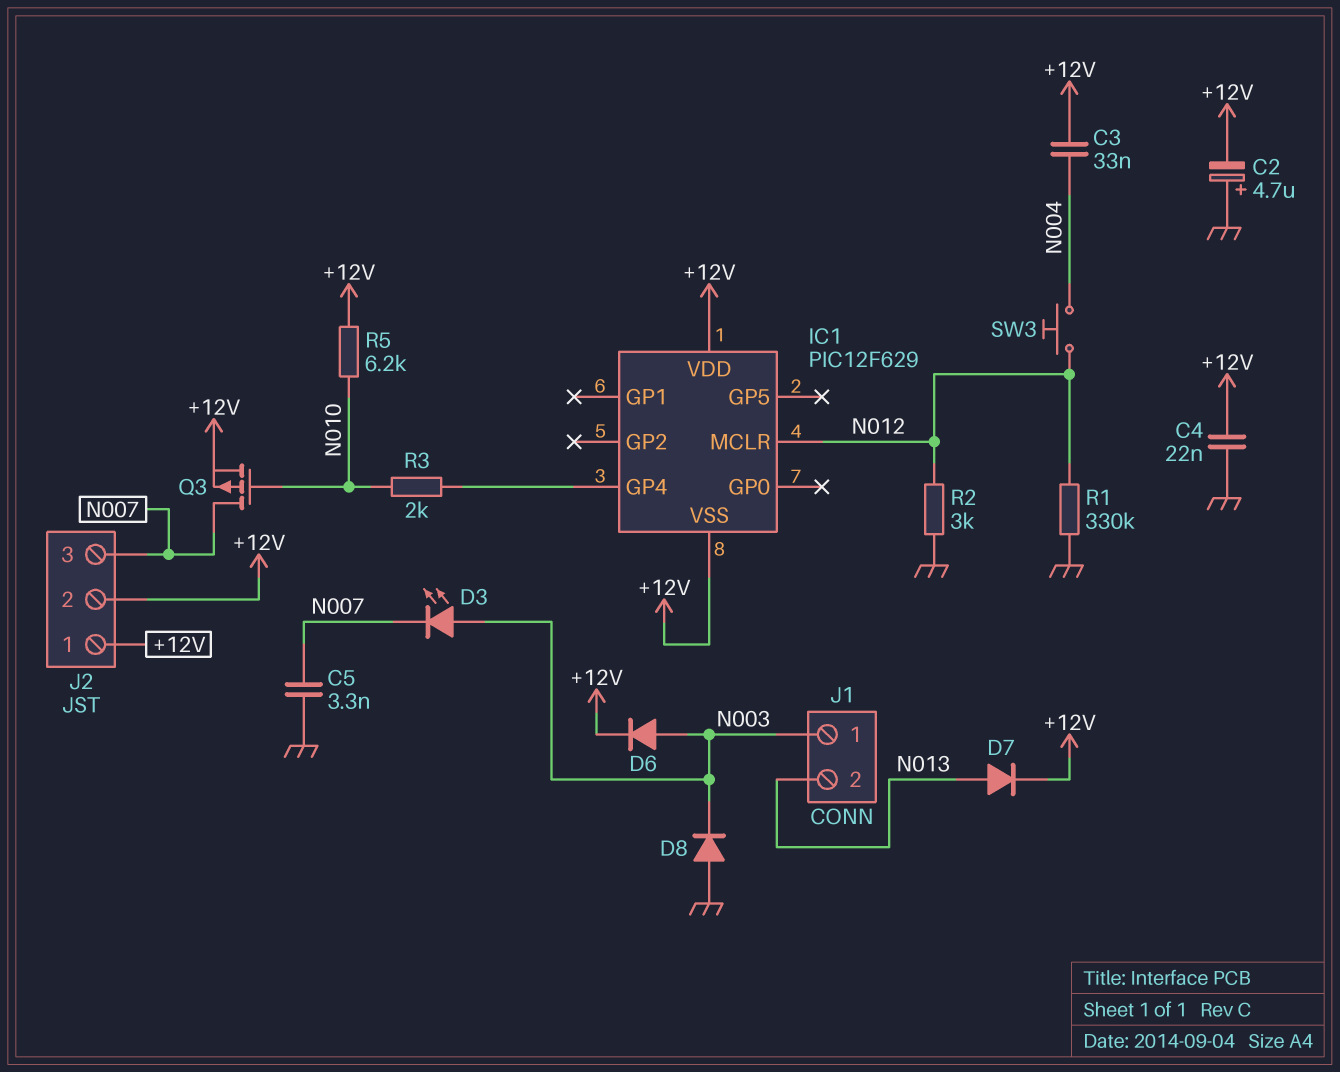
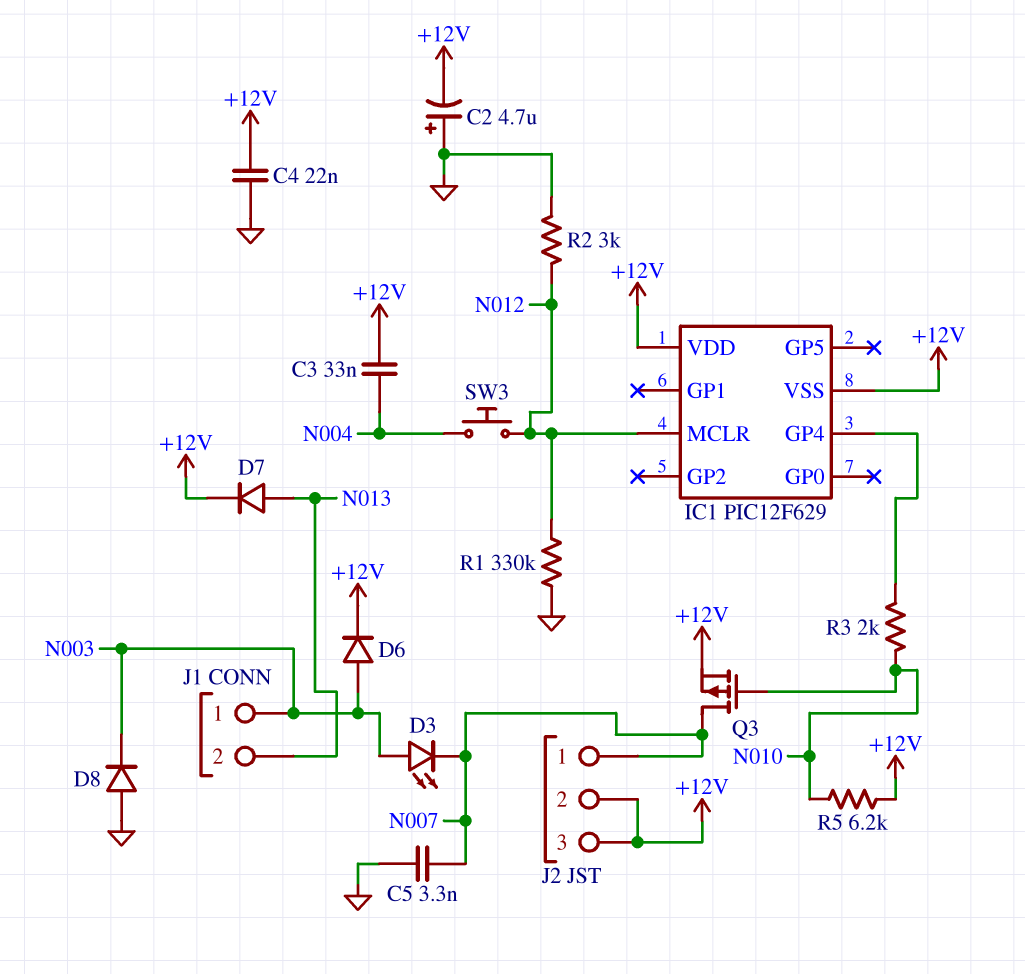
J2 pin 1: +12V -> N007
J2 pin 3: N007 -> +12V

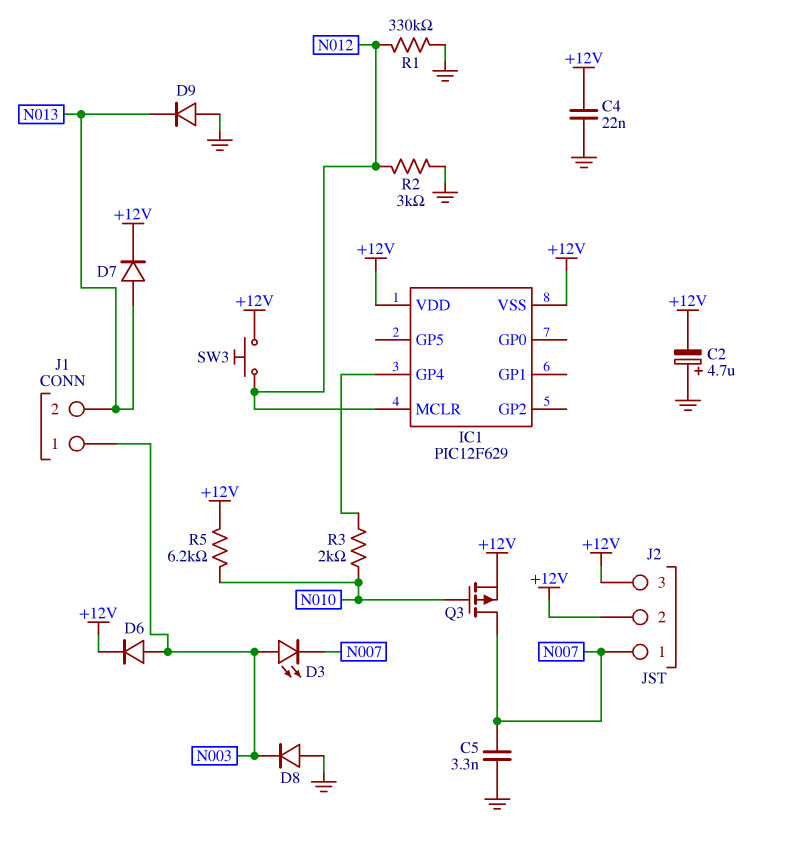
C3: 33nF (+12V, N004) -> none
D9: none -> diode (A GND, K N013)
SW3: button (N004, N012) -> button (+12V, N012)

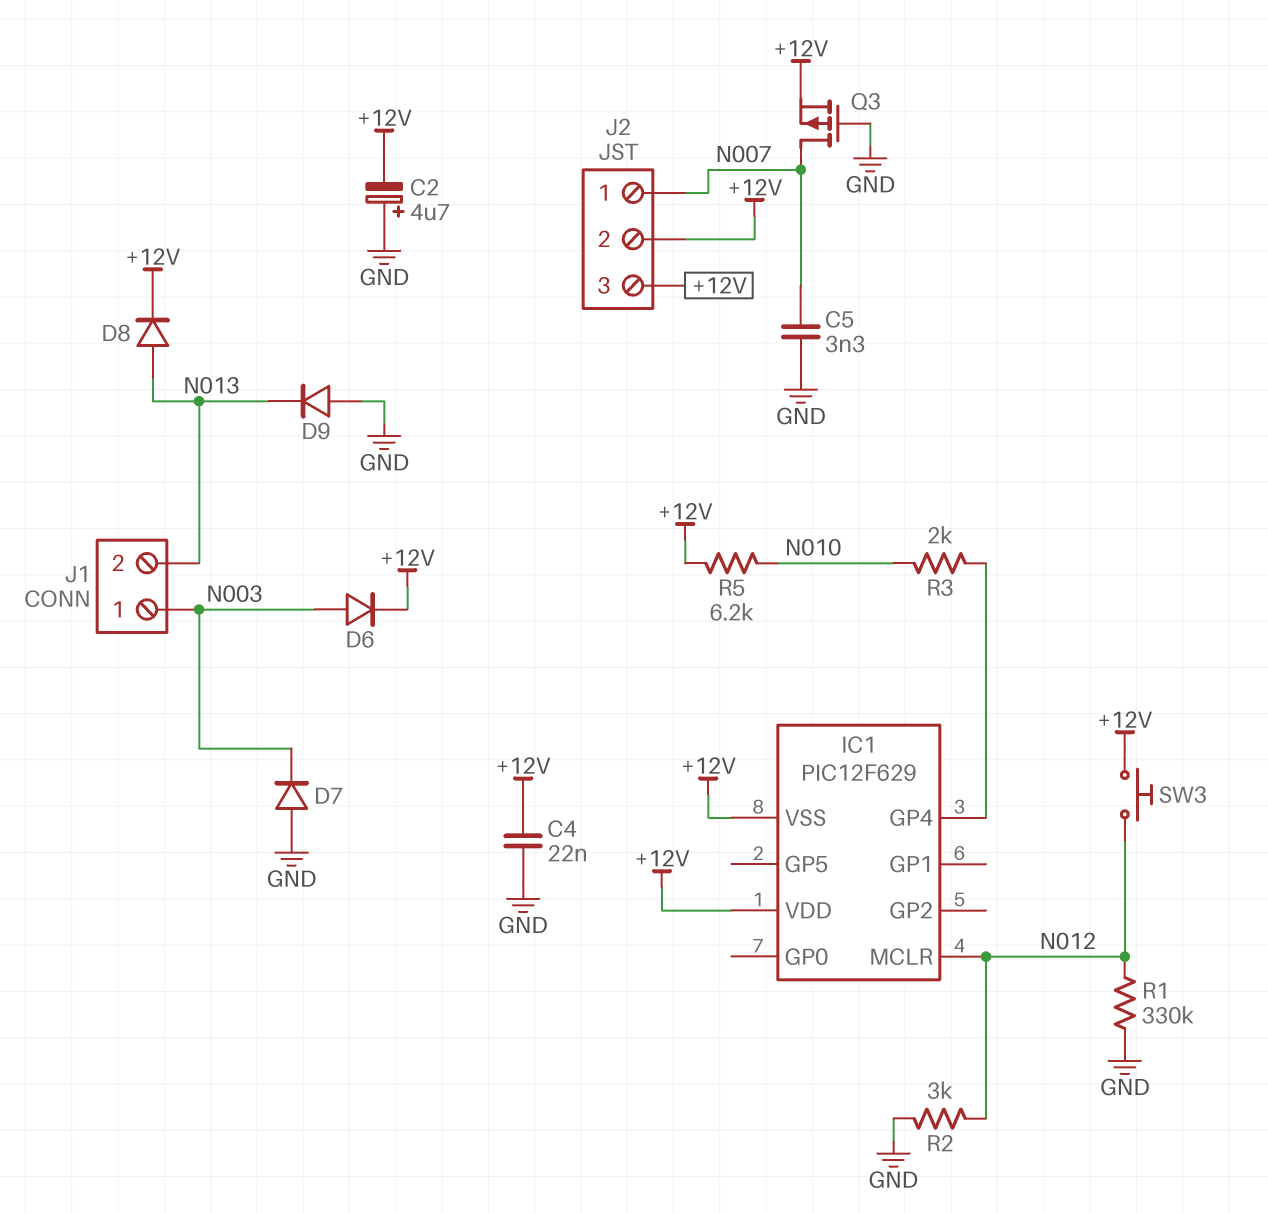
D3: LED (A N003, K N007) -> none
D7: diode (A N013, K +12V) -> diode (A GND, K N003)
D8: diode (A GND, K N003) -> diode (A N013, K +12V)
Q3: PMOS (G N010, D N007, S +12V) -> PMOS (G GND, D N007, S +12V)

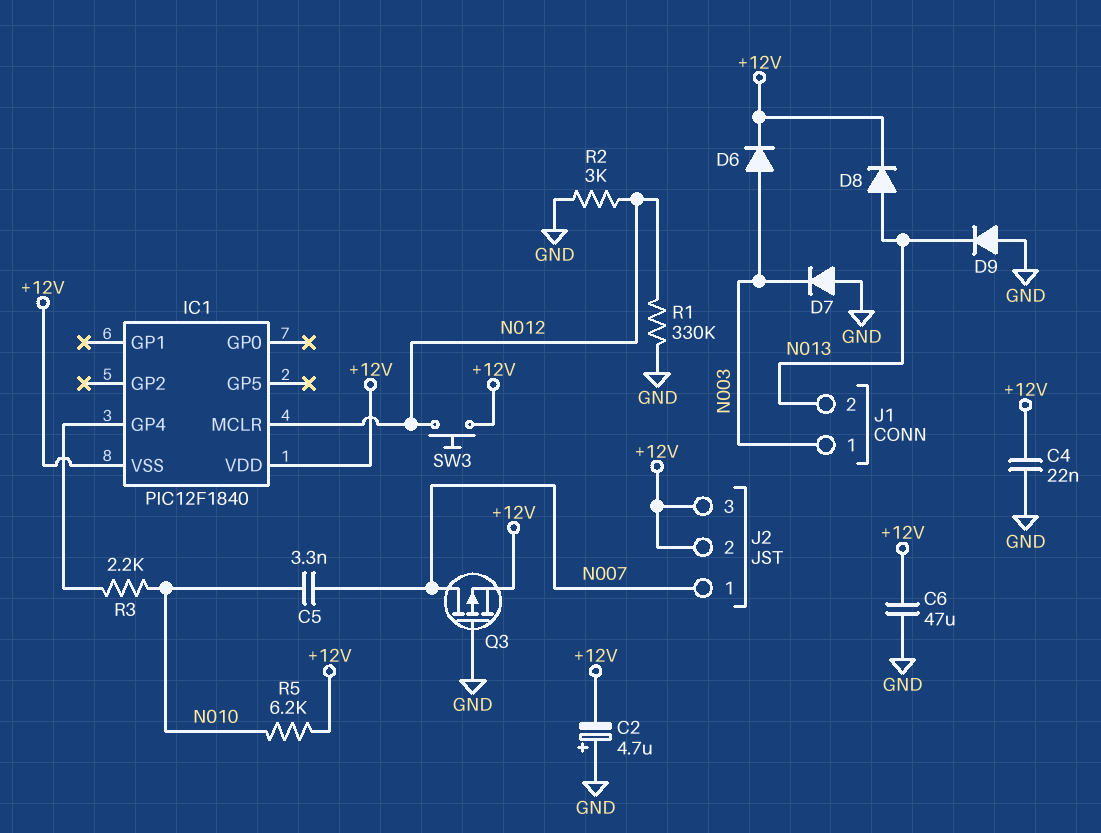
C5: 3.3nF (GND, N007) -> 3.3nF (N007, N010)
C6: none -> 47uF (+12V, GND)
IC1: PIC12F629 -> PIC12F1840
R3: 2k (IC1/GP4, N010) -> 2.2k (IC1/GP4, N010)

